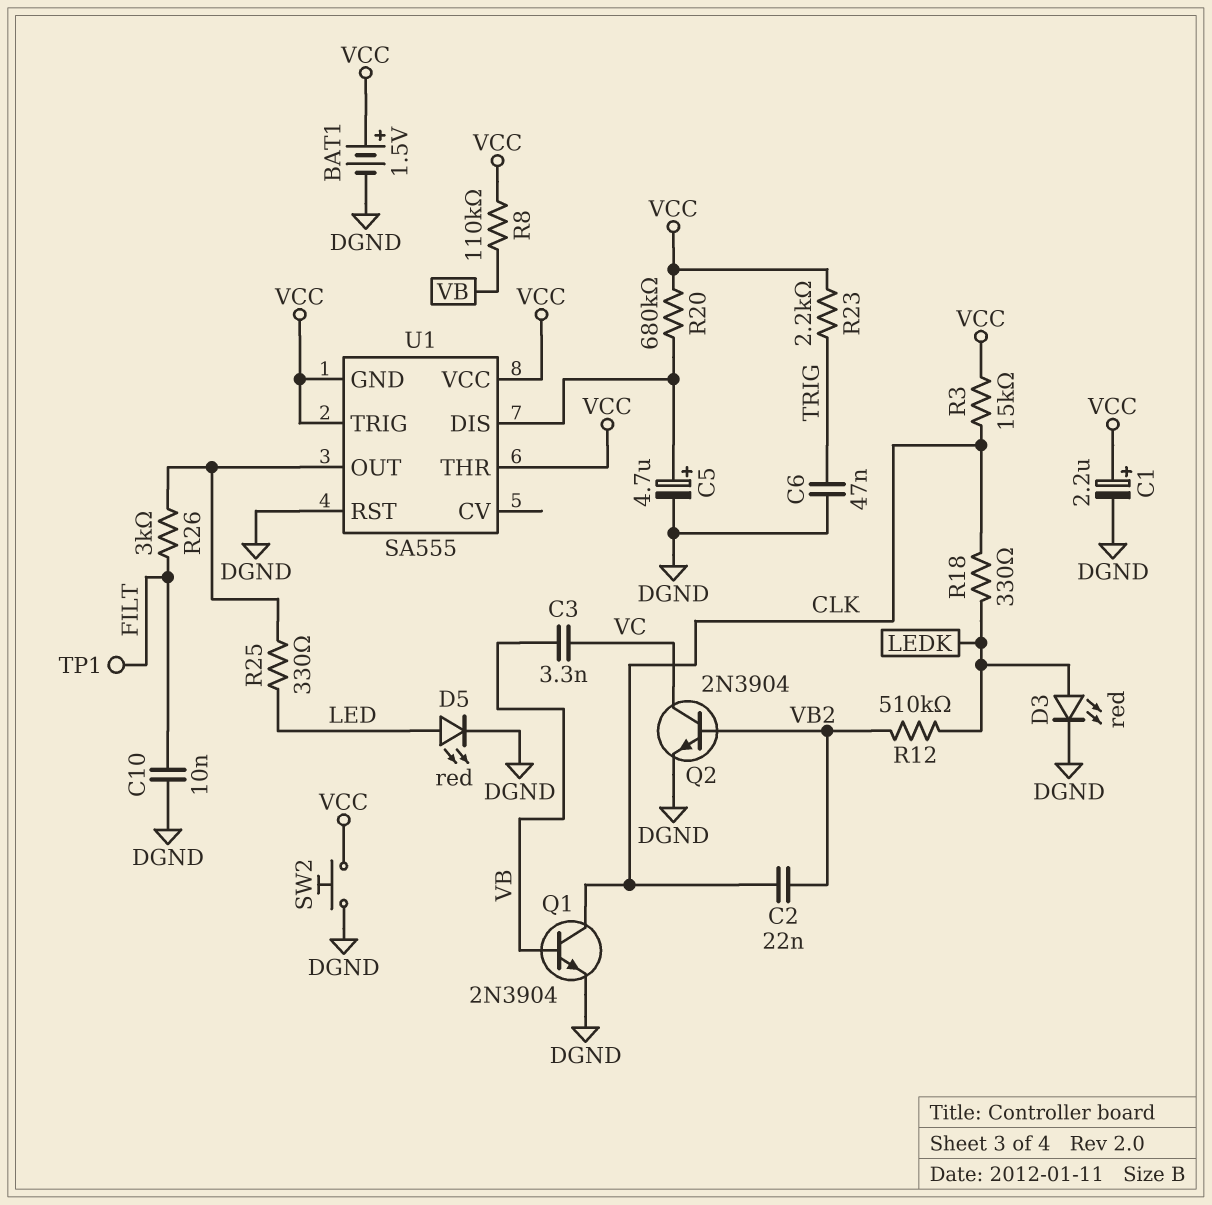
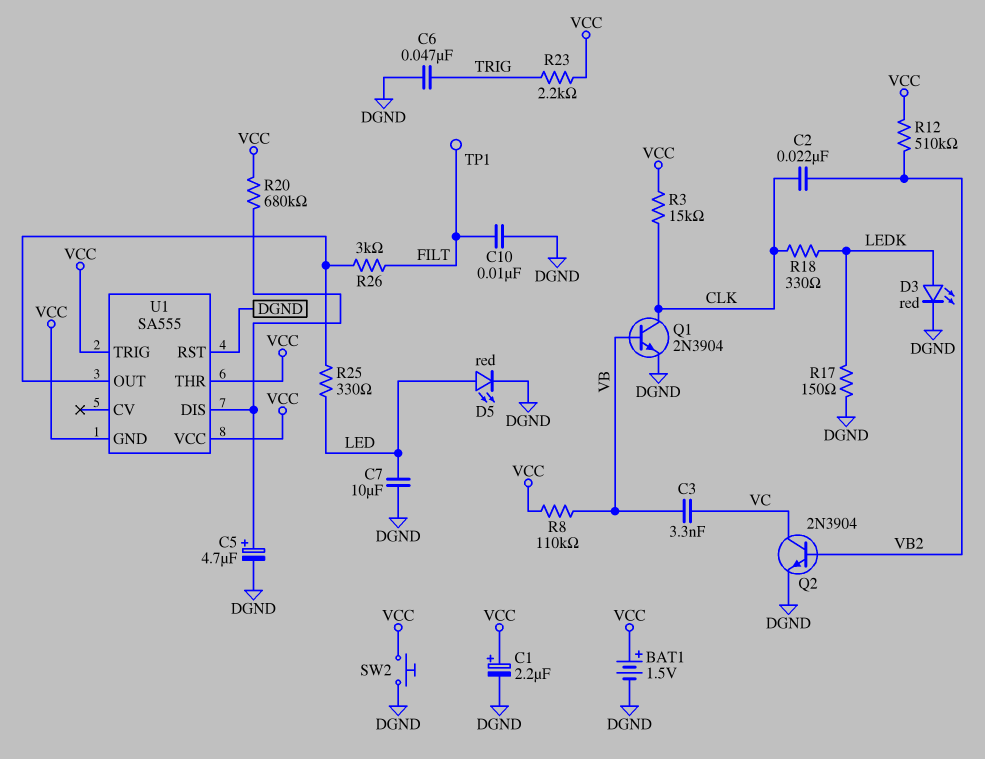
C7: none -> 10uF (DGND, LED)
R12: 510k (LEDK, VB2) -> 510k (VB2, VCC)
R17: none -> 150 (DGND, LEDK)

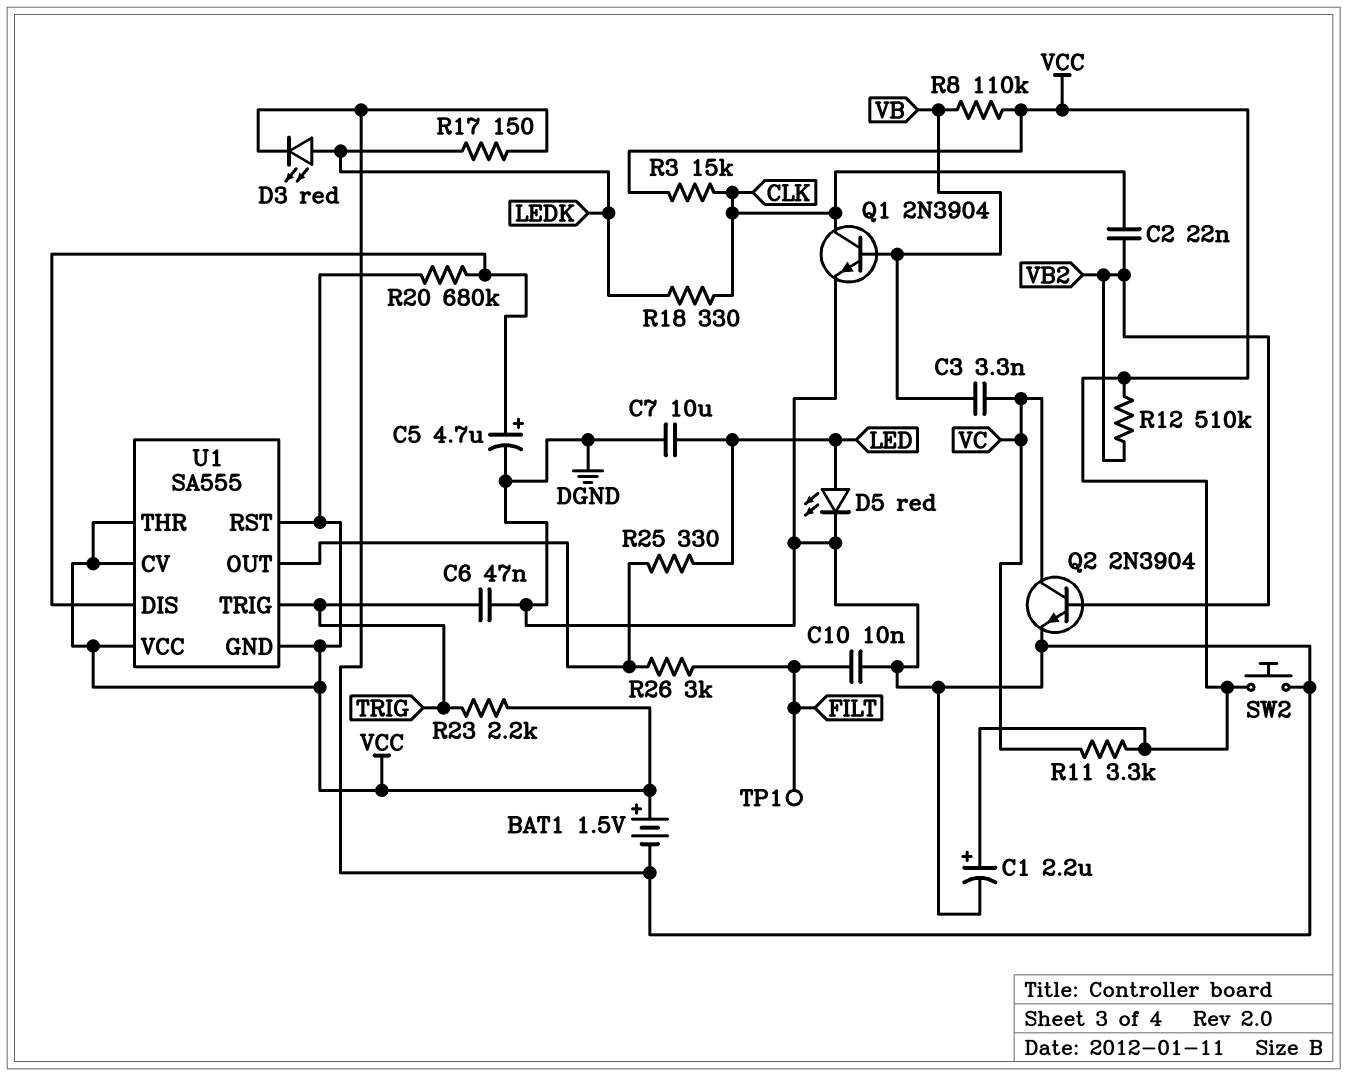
R11: none -> 3.3k (VC, VCC)
U1 pin CV: none -> VCC
U1 pin RST: DGND -> VCC
U1 pin TRIG: VCC -> TRIG

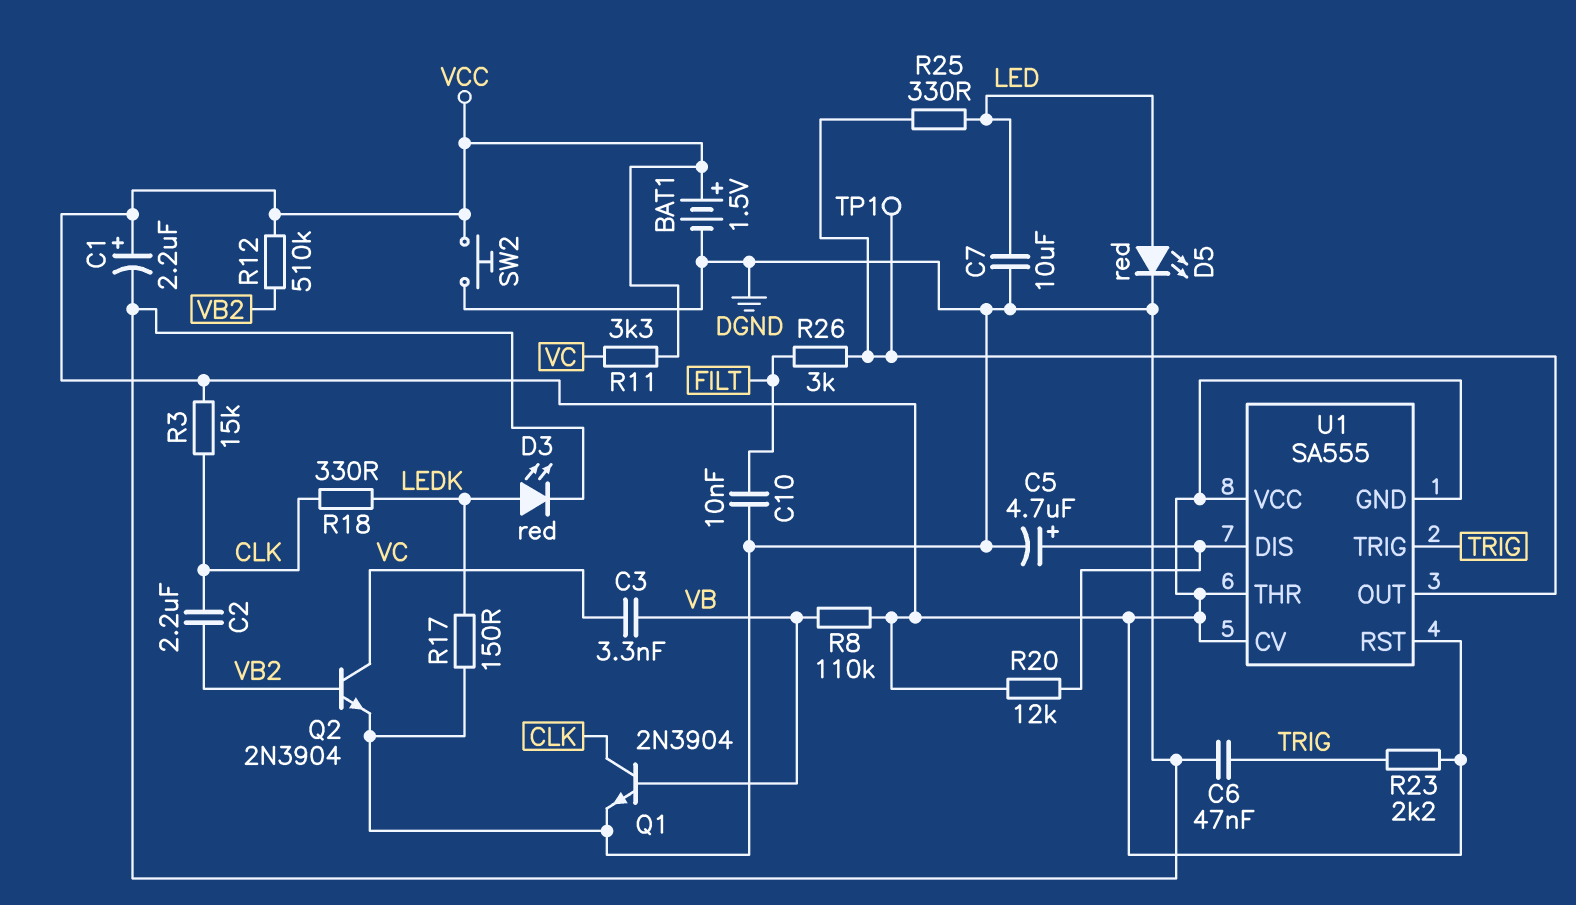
C2: 22nF (CLK, VB2) -> 2.2uF (CLK, VB2)
R20: 680k (U1/DIS, VCC) -> 12k (U1/DIS, VCC)
TP1: test point (FILT) -> test point (U1/OUT)

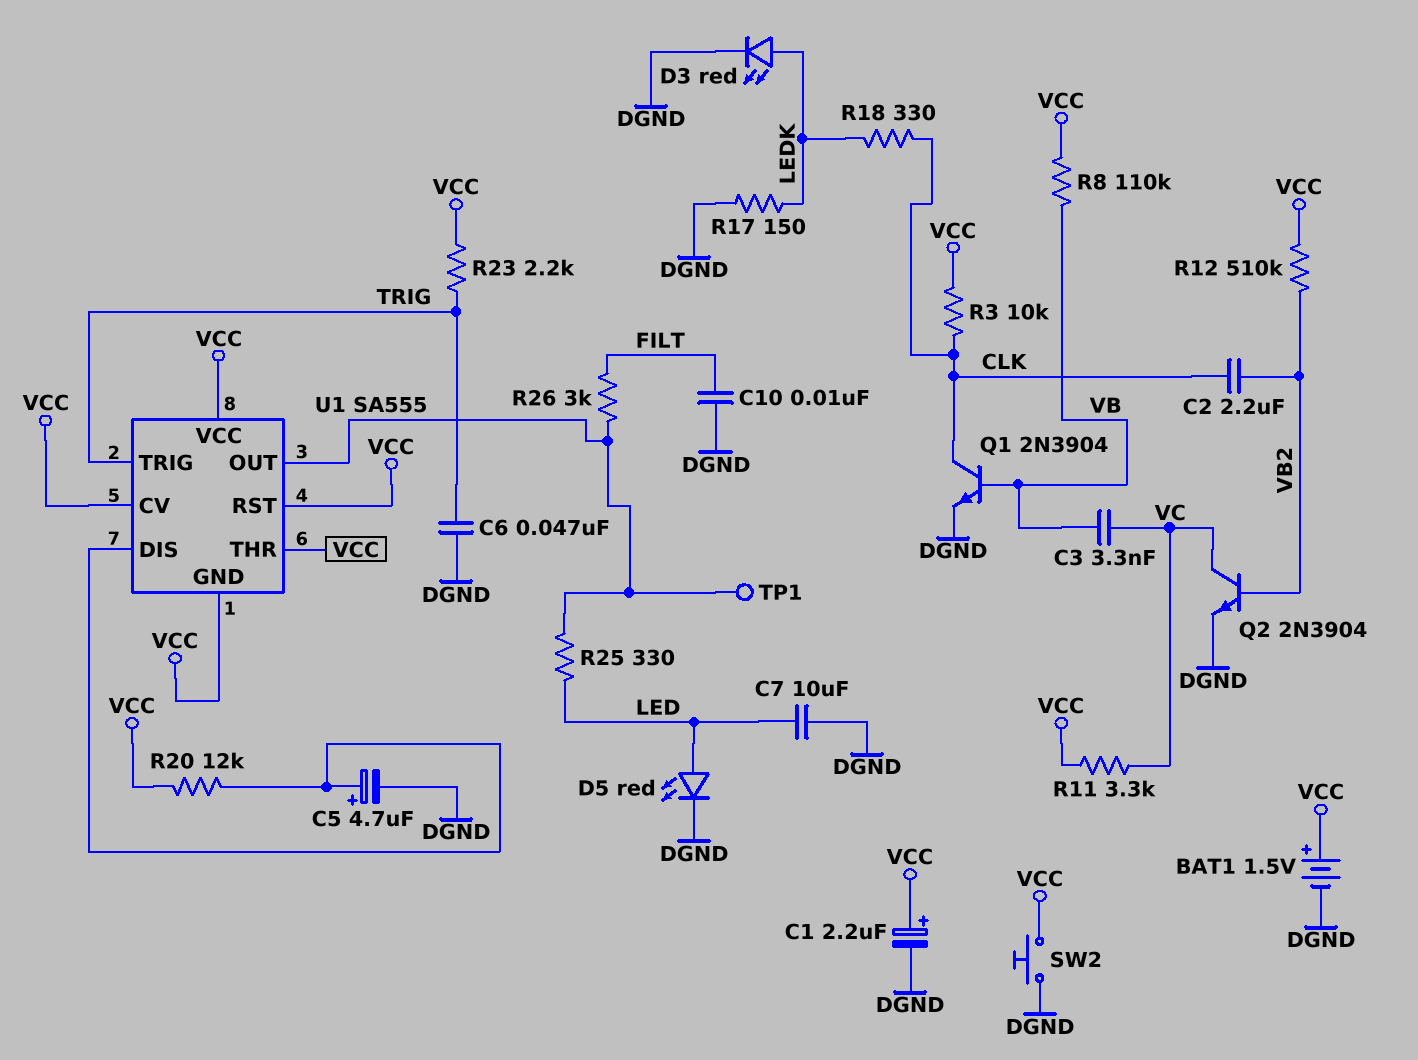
R3: 15k (CLK, VCC) -> 10k (CLK, VCC)

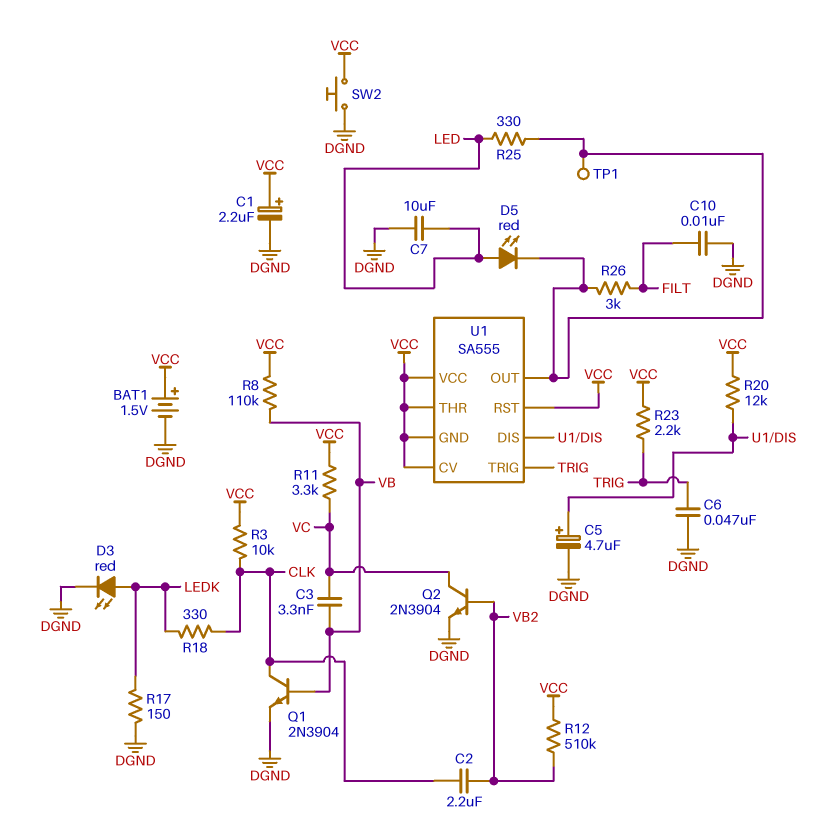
D5: LED red (A LED, K DGND) -> LED red (A LED, K U1/OUT)

